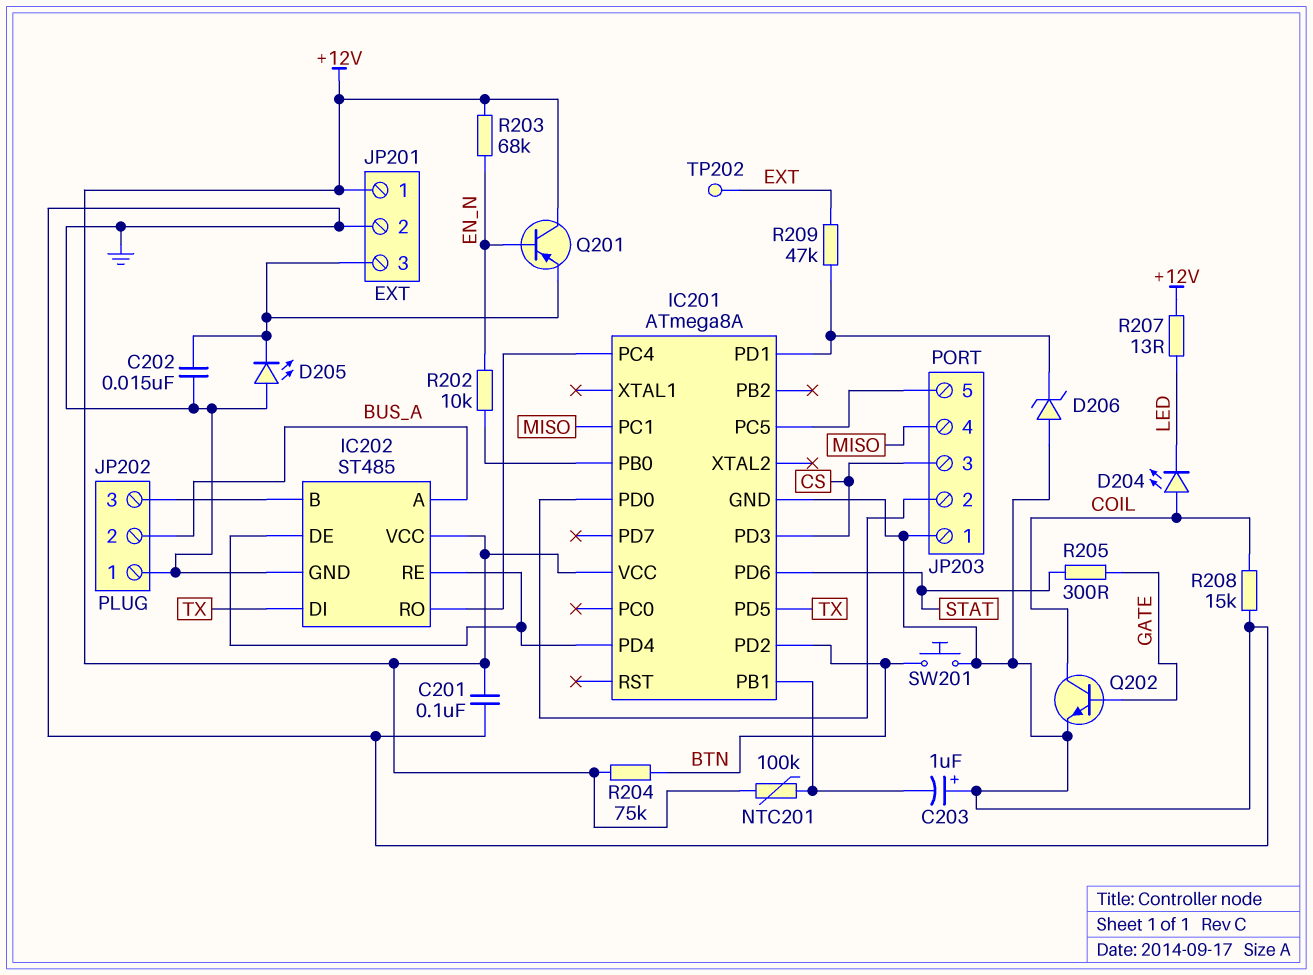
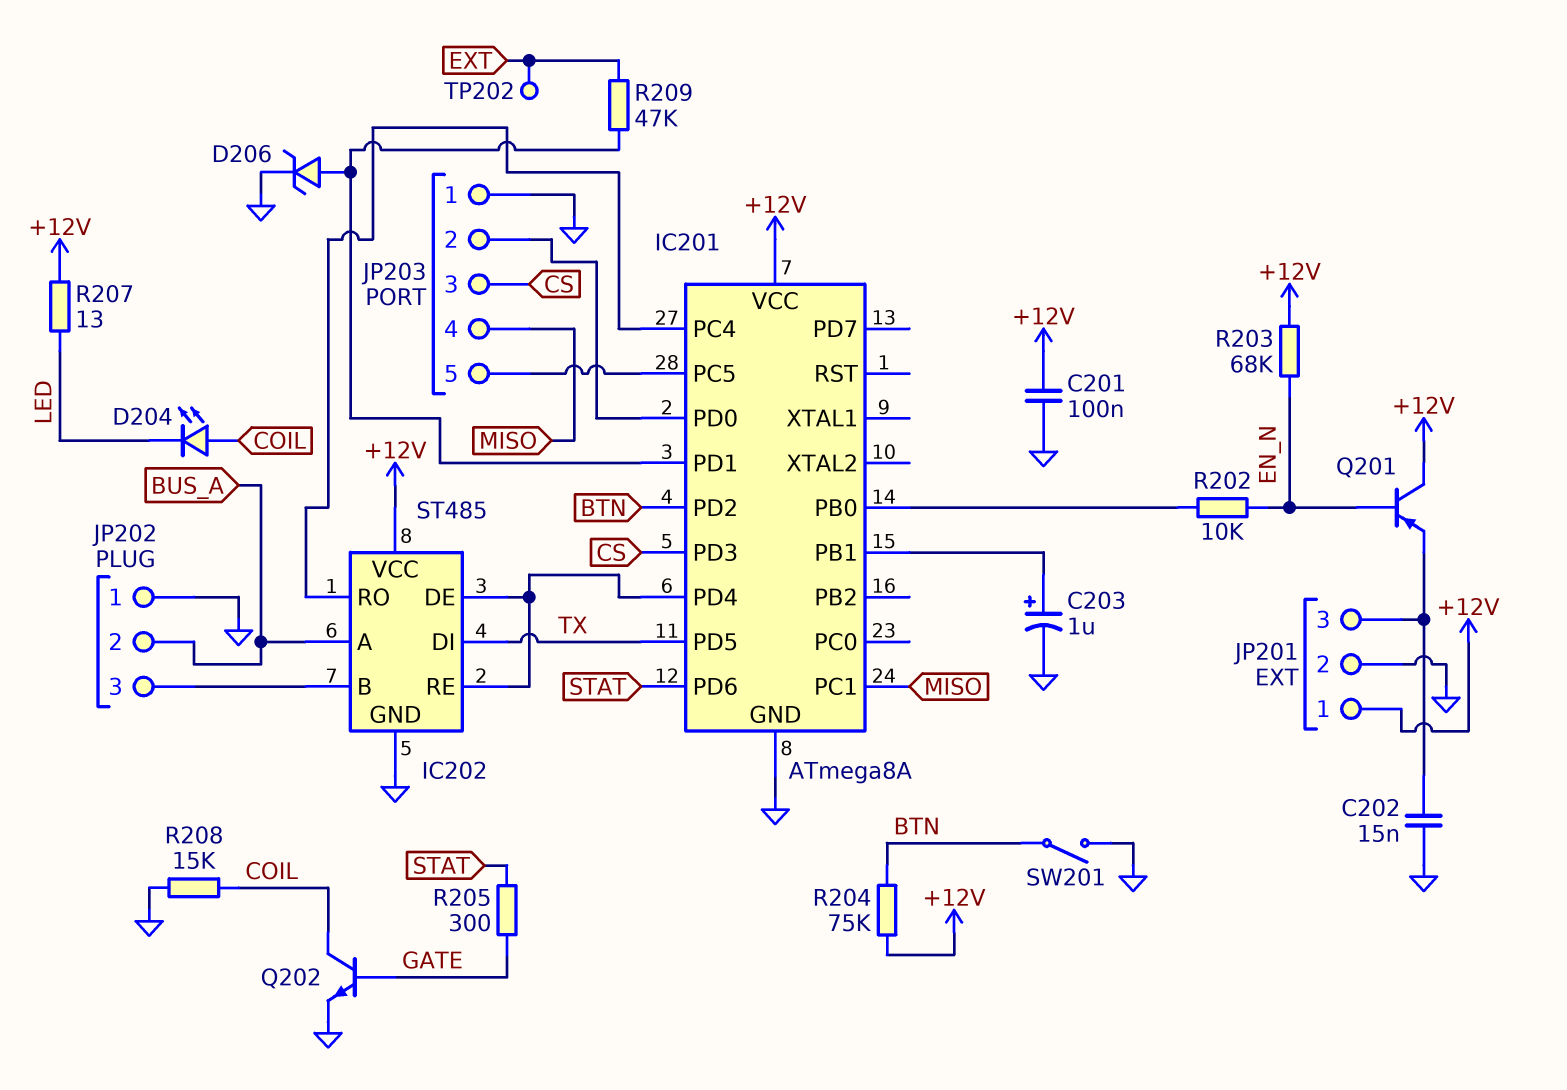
C203: 1uF (plus GND, minus IC201/PB1) -> 1uF (plus IC201/PB1, minus GND)
D205: LED (A GND, K JP201/3) -> none
D206: zener (A GND, K IC201/PD1) -> zener (A IC201/PD1, K GND)
NTC201: 100k (+12V, IC201/PB1) -> none
SW201: button (BTN, GND) -> switch (BTN, GND)

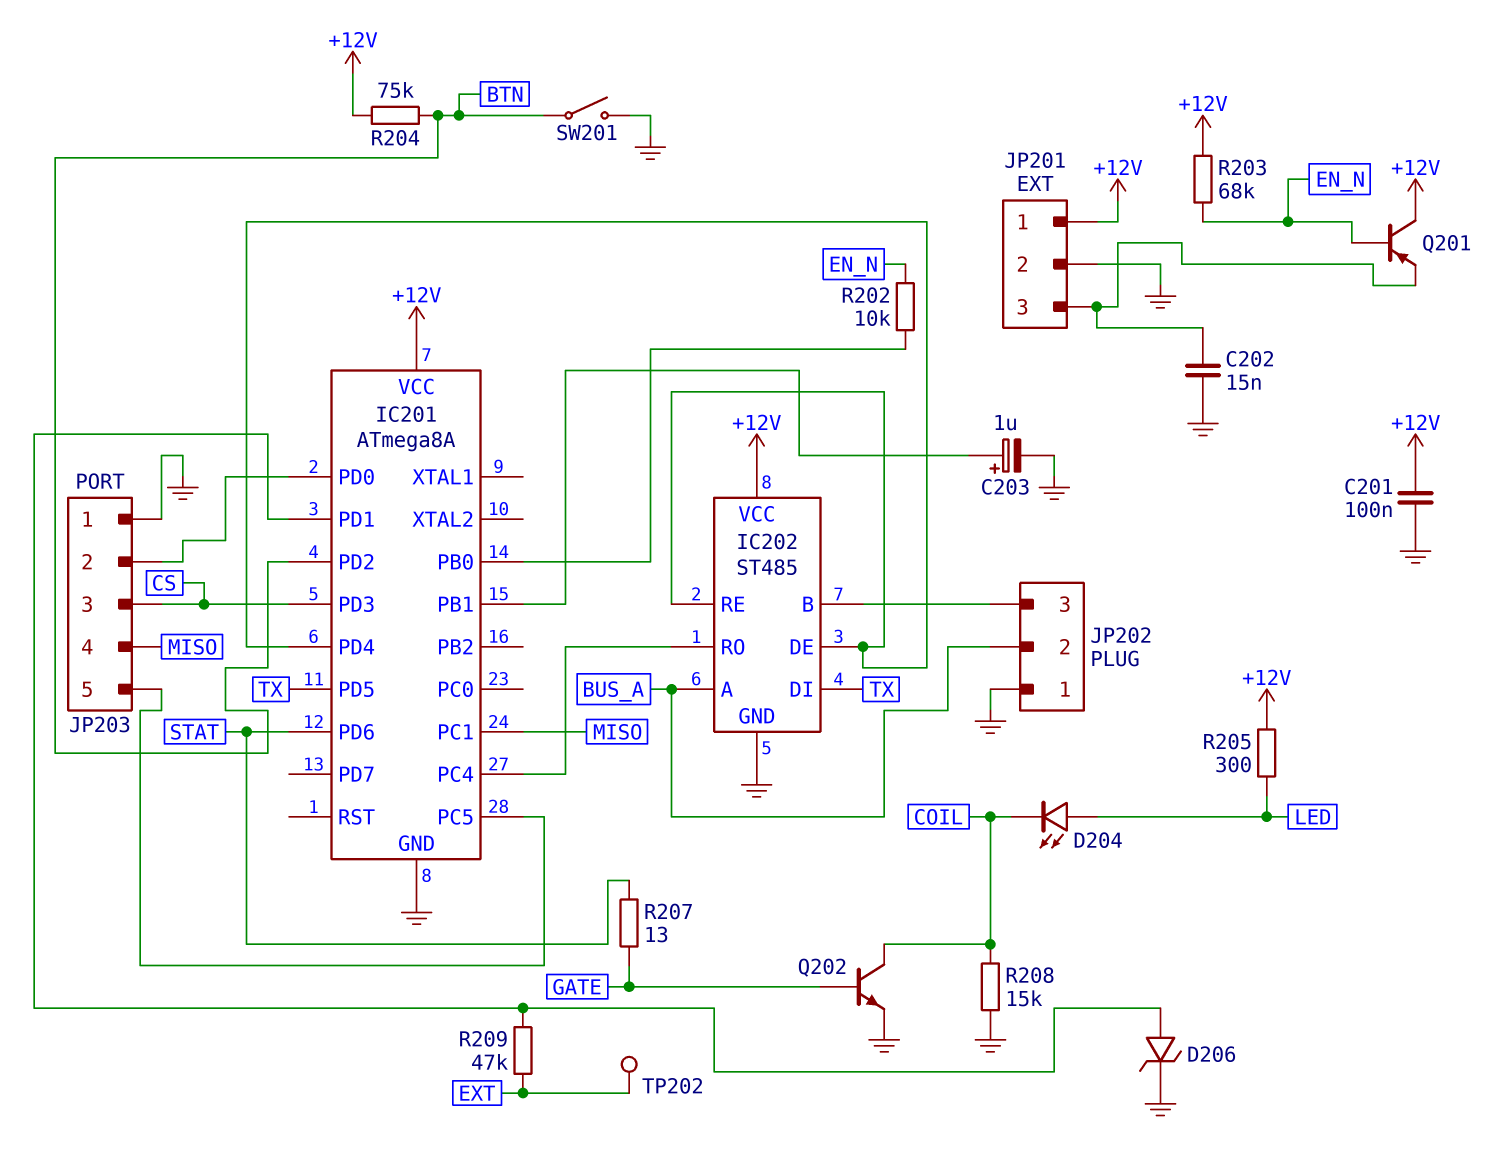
D204: LED (A COIL, K LED) -> LED (A LED, K COIL)
R205: 300 (GATE, STAT) -> 300 (+12V, LED)
R207: 13 (+12V, LED) -> 13 (GATE, STAT)

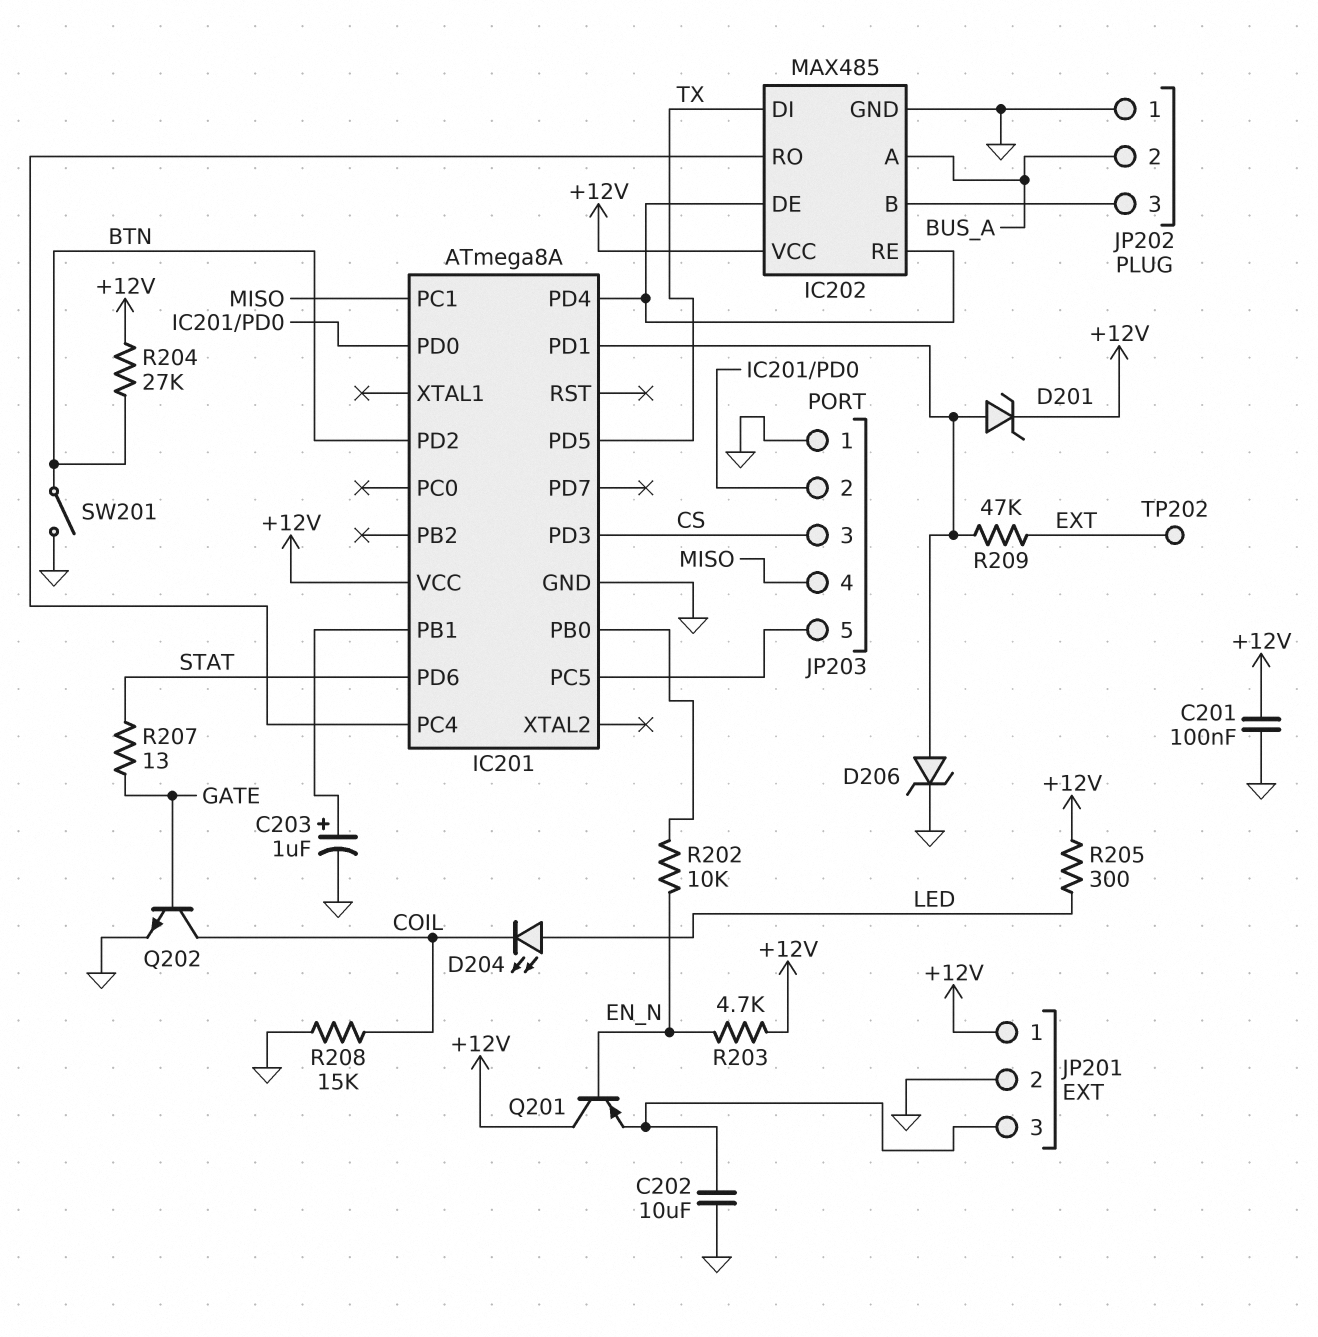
C202: 15nF (GND, JP201/3) -> 10uF (GND, JP201/3)
D201: none -> zener (A IC201/PD1, K +12V)
IC202: ST485 -> MAX485
R203: 68k (+12V, EN_N) -> 4.7k (+12V, EN_N)
R204: 75k (+12V, BTN) -> 27k (+12V, BTN)

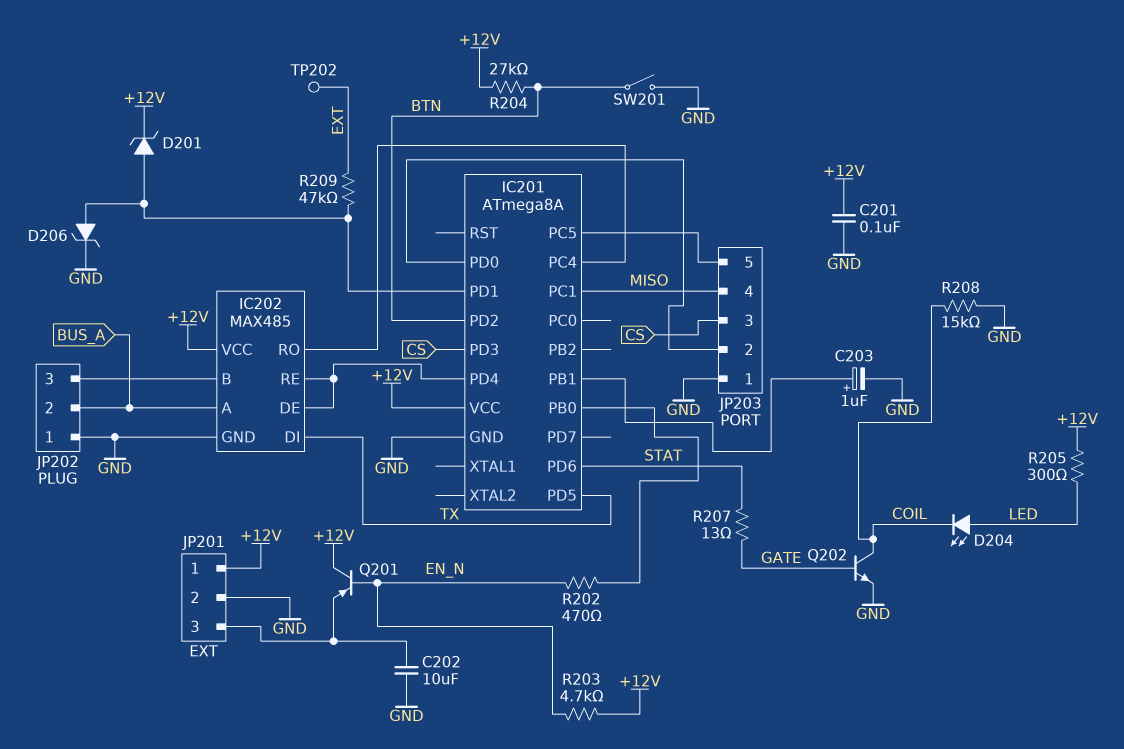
R202: 10k (EN_N, IC201/PB0) -> 470 (EN_N, IC201/PB0)

